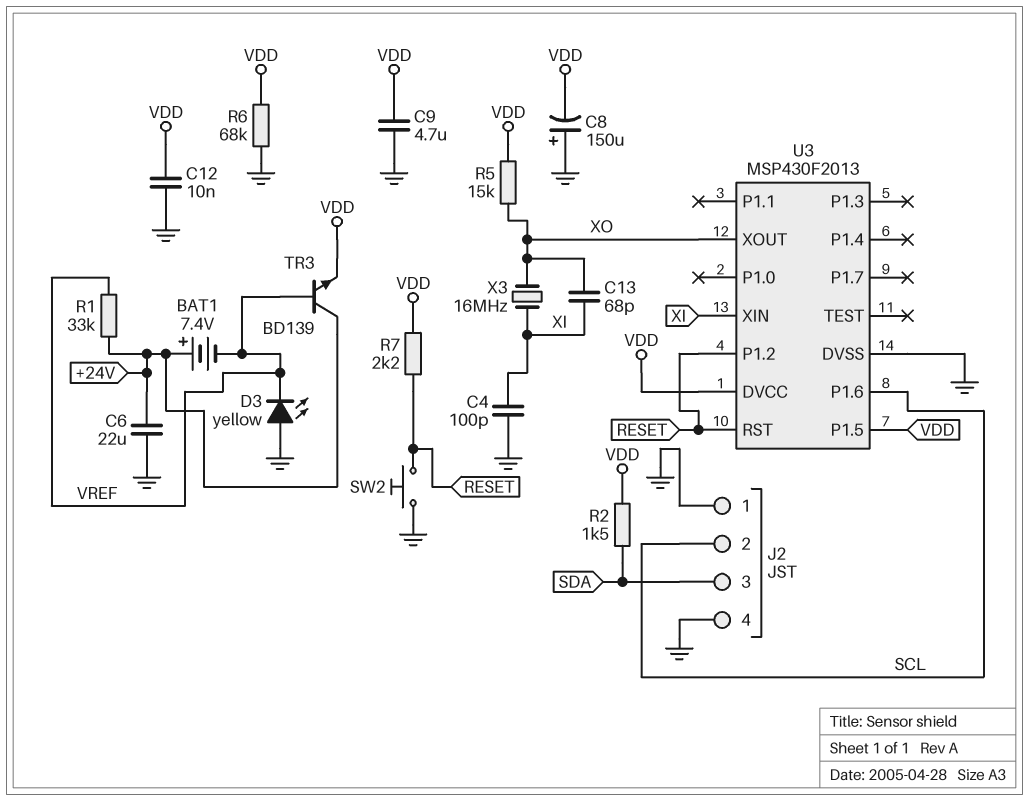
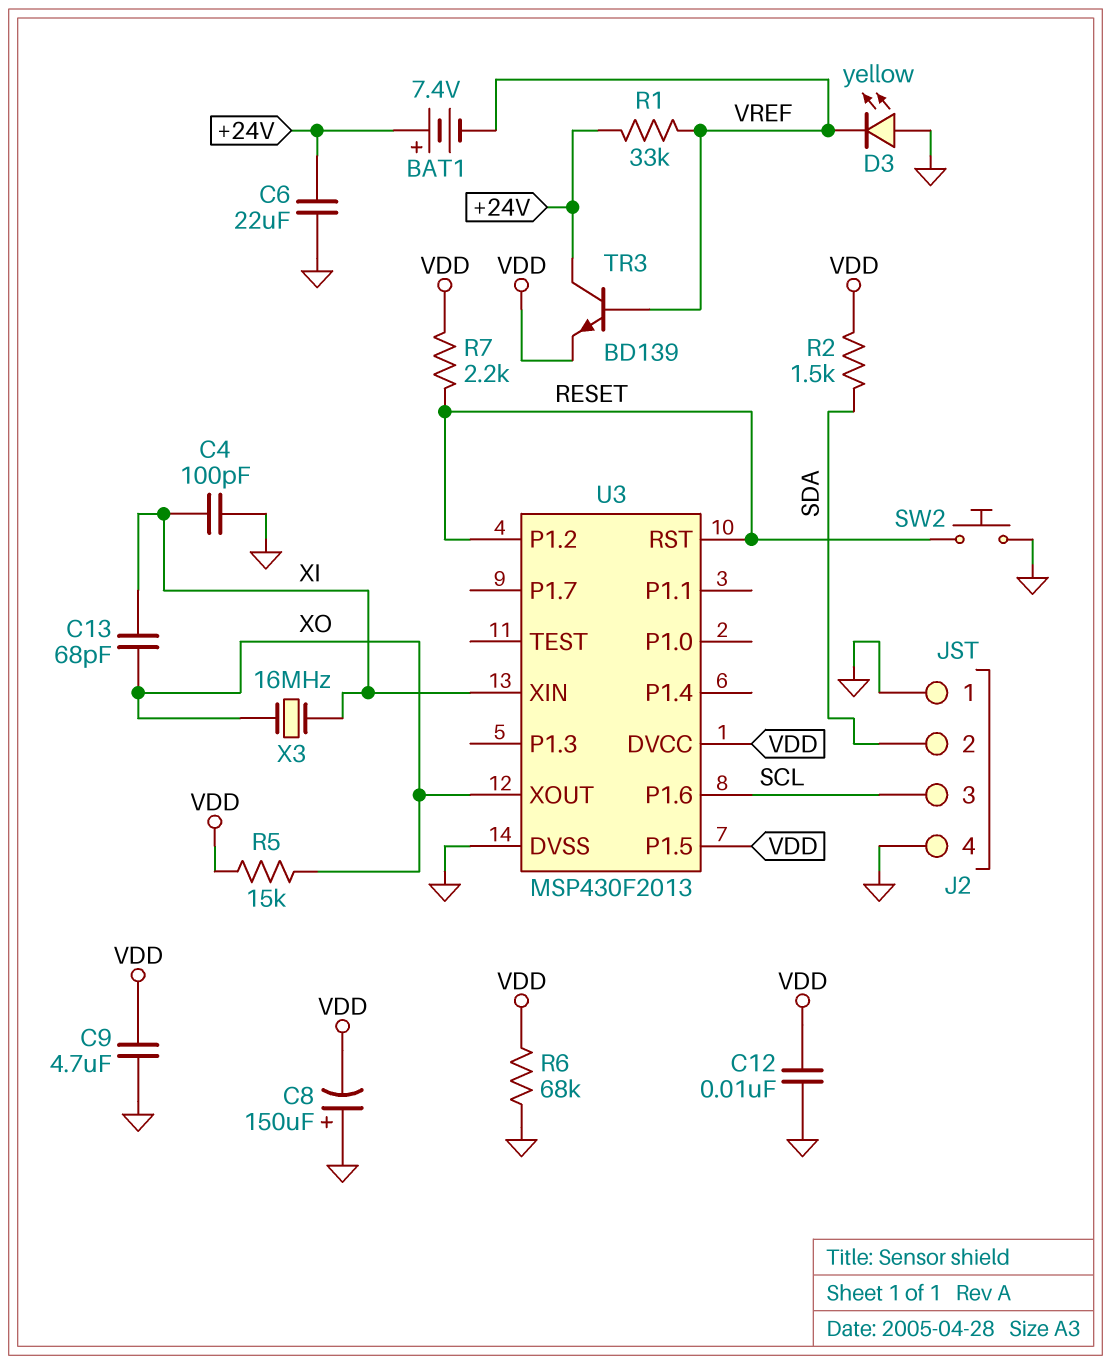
J2 pin 2: SCL -> SDA
J2 pin 3: SDA -> SCL

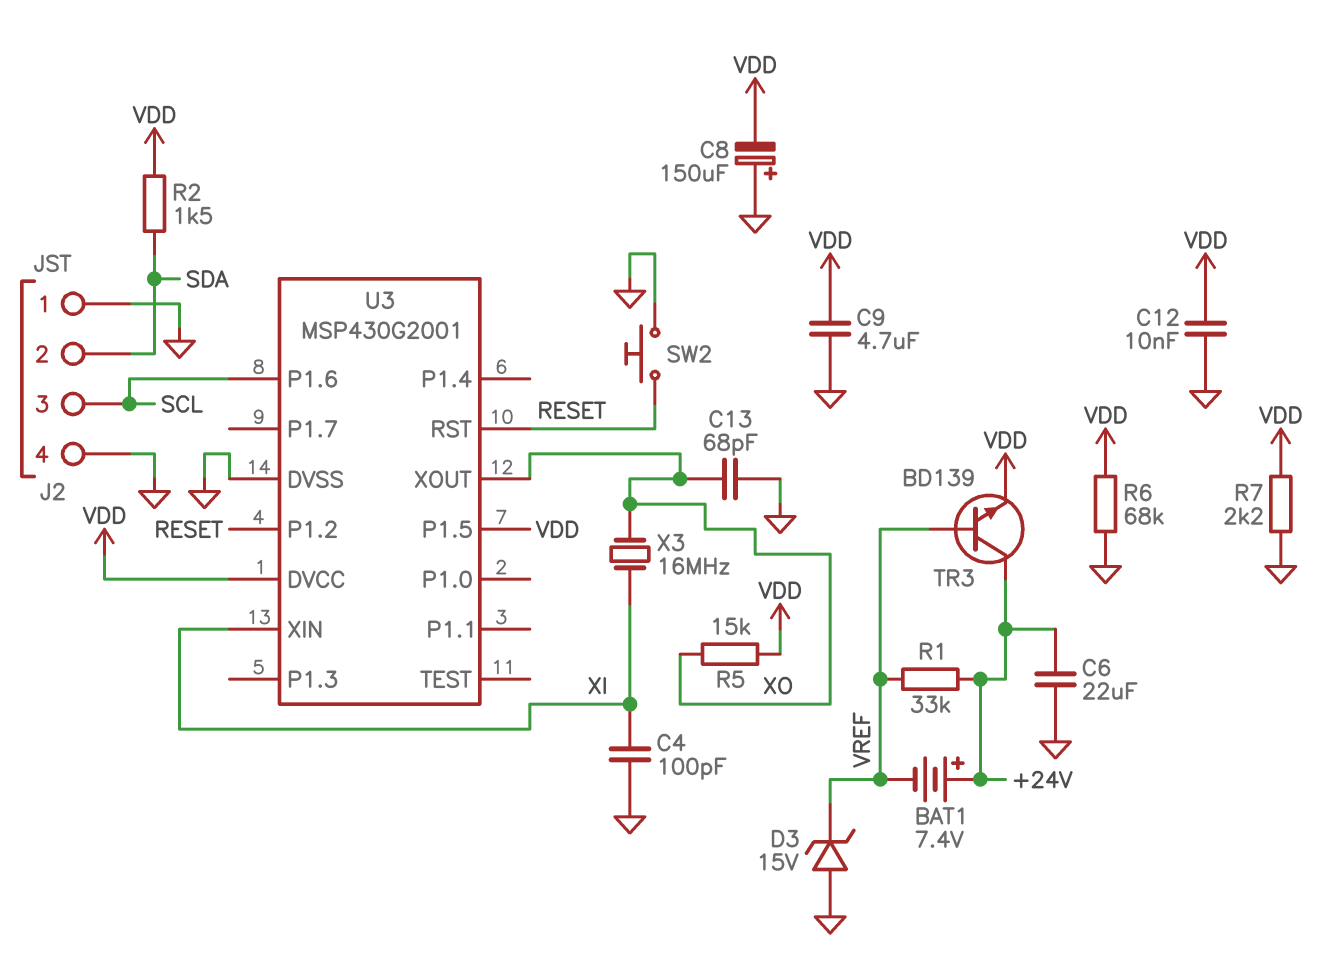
C13: 68pF (XI, XO) -> 68pF (GND, XO)
D3: LED yellow (A GND, K VREF) -> zener 15V (A GND, K VREF)
R7: 2.2k (RESET, VDD) -> 2.2k (GND, VDD)
U3: MSP430F2013 -> MSP430G2001

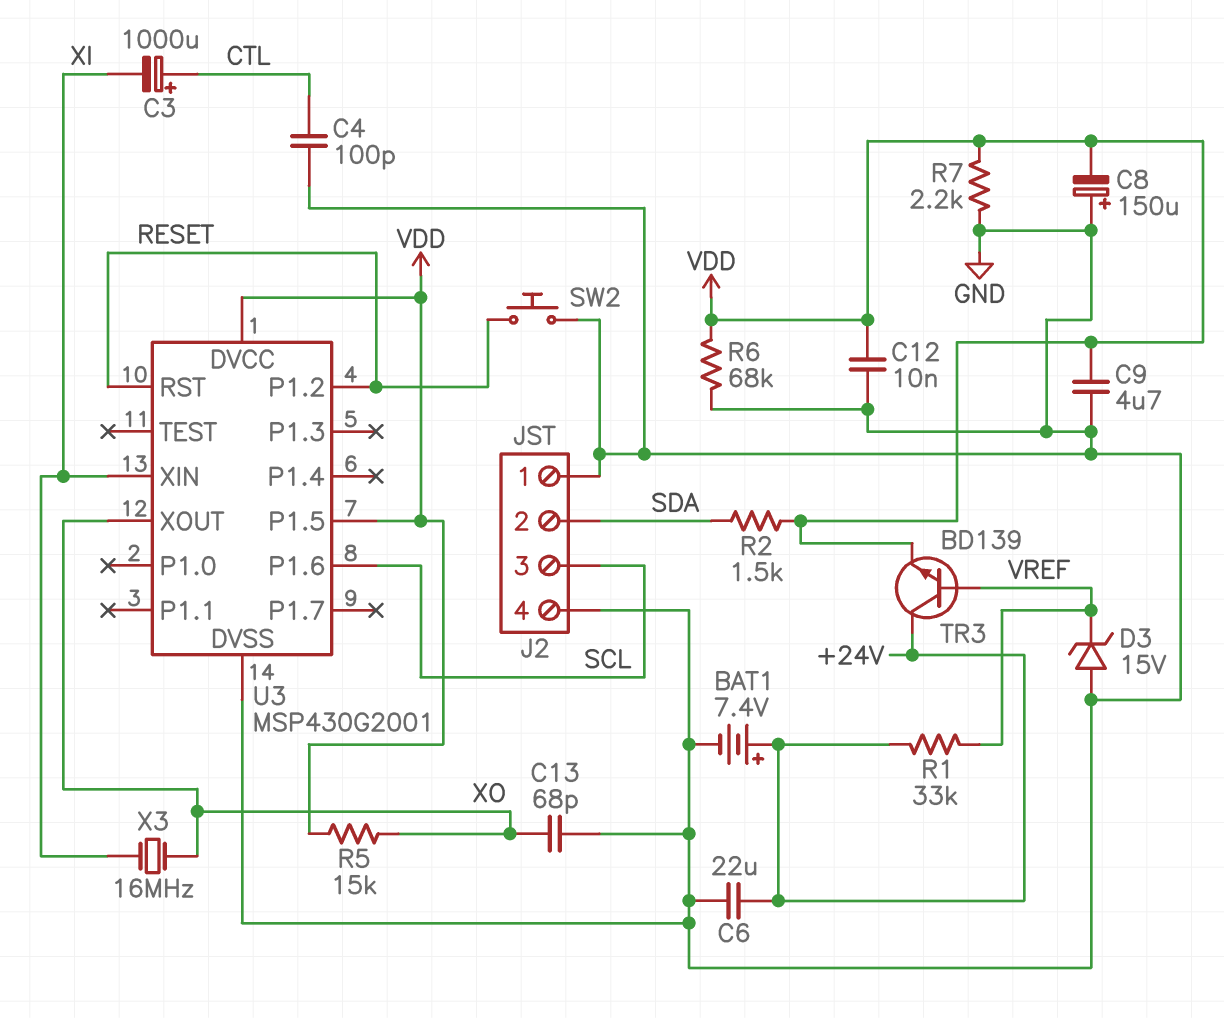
BAT1: 7.4V (plus +24V, minus VREF) -> 7.4V (plus +24V, minus GND)
C3: none -> 1000uF (plus CTL, minus XI)
C4: 100pF (GND, XI) -> 100pF (CTL, GND)

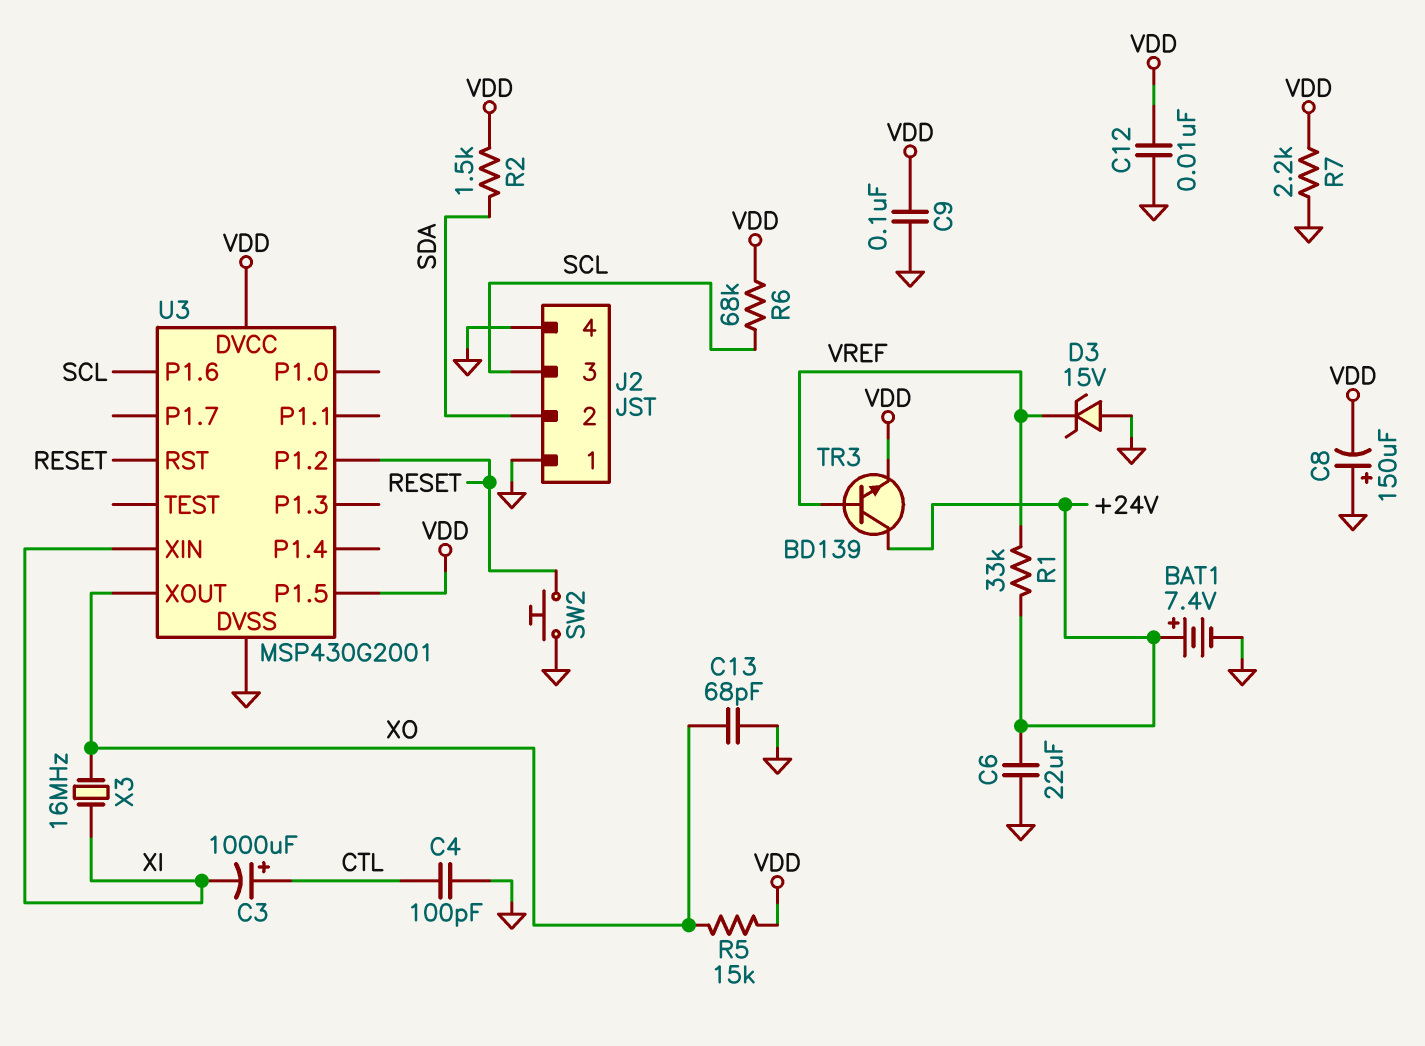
C9: 4.7uF (GND, VDD) -> 100nF (GND, VDD)
R6: 68k (GND, VDD) -> 68k (SCL, VDD)

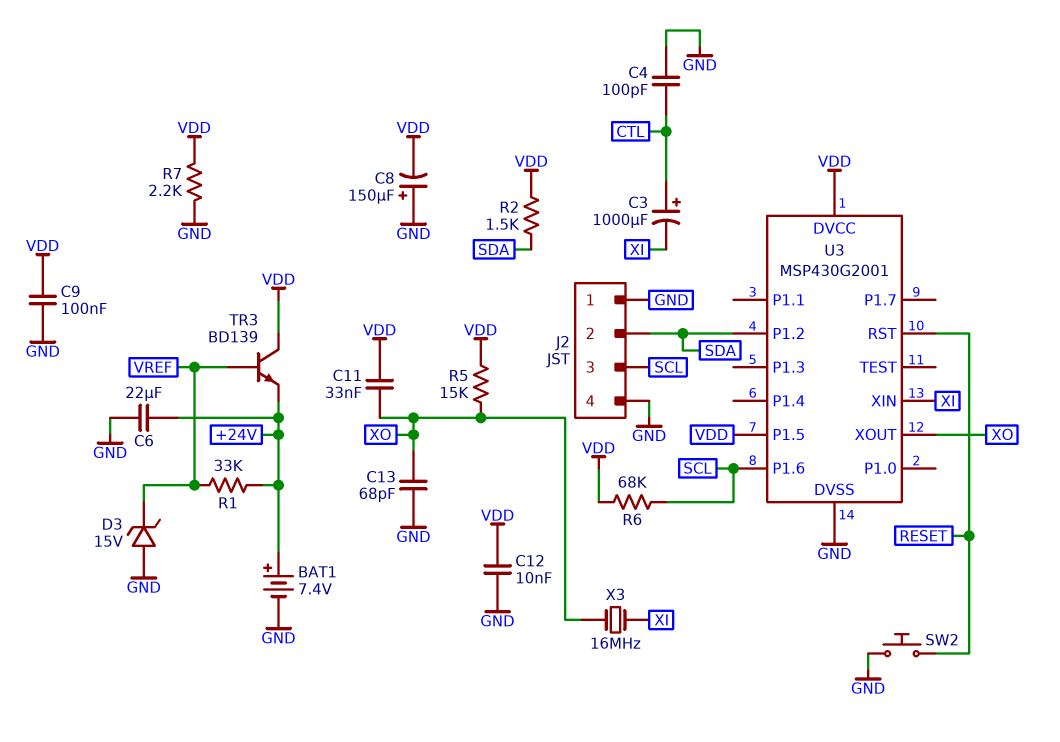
C11: none -> 33nF (VDD, XO)
TR3: NPN BD139 (B VREF, C +24V, E VDD) -> NPN BD139 (B VREF, C VDD, E +24V)
U3 pin P1.2: RESET -> SDA

